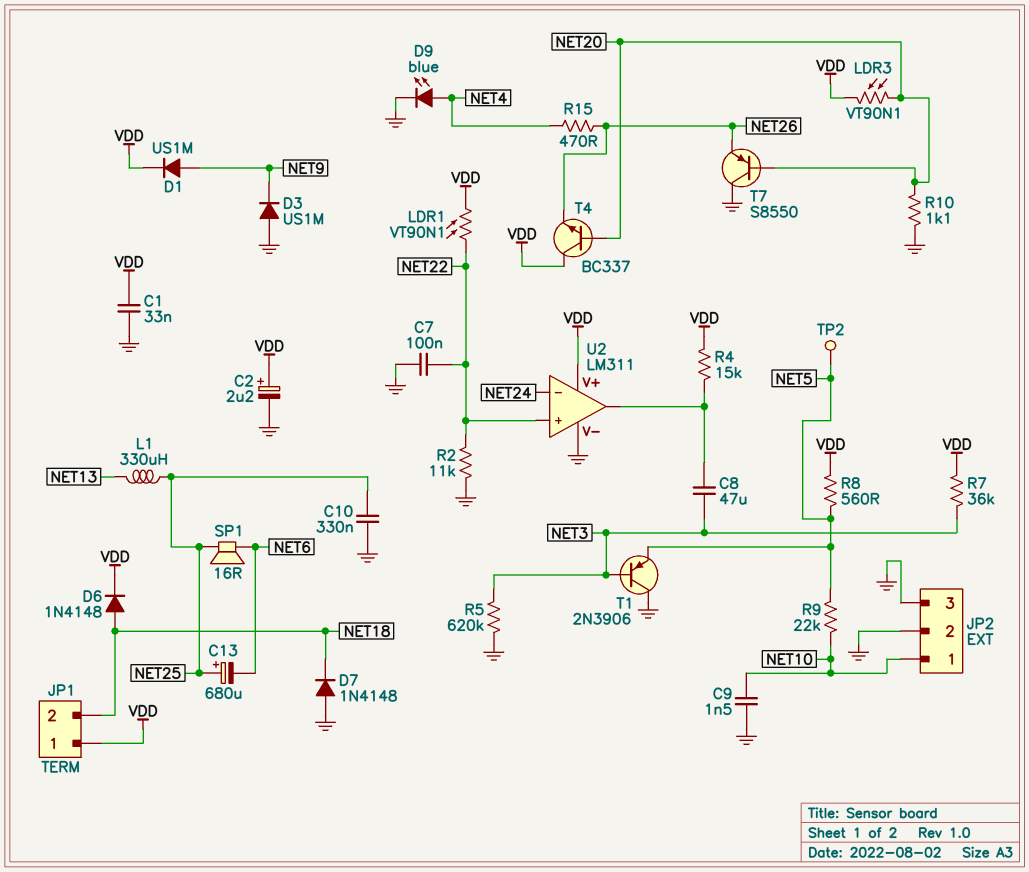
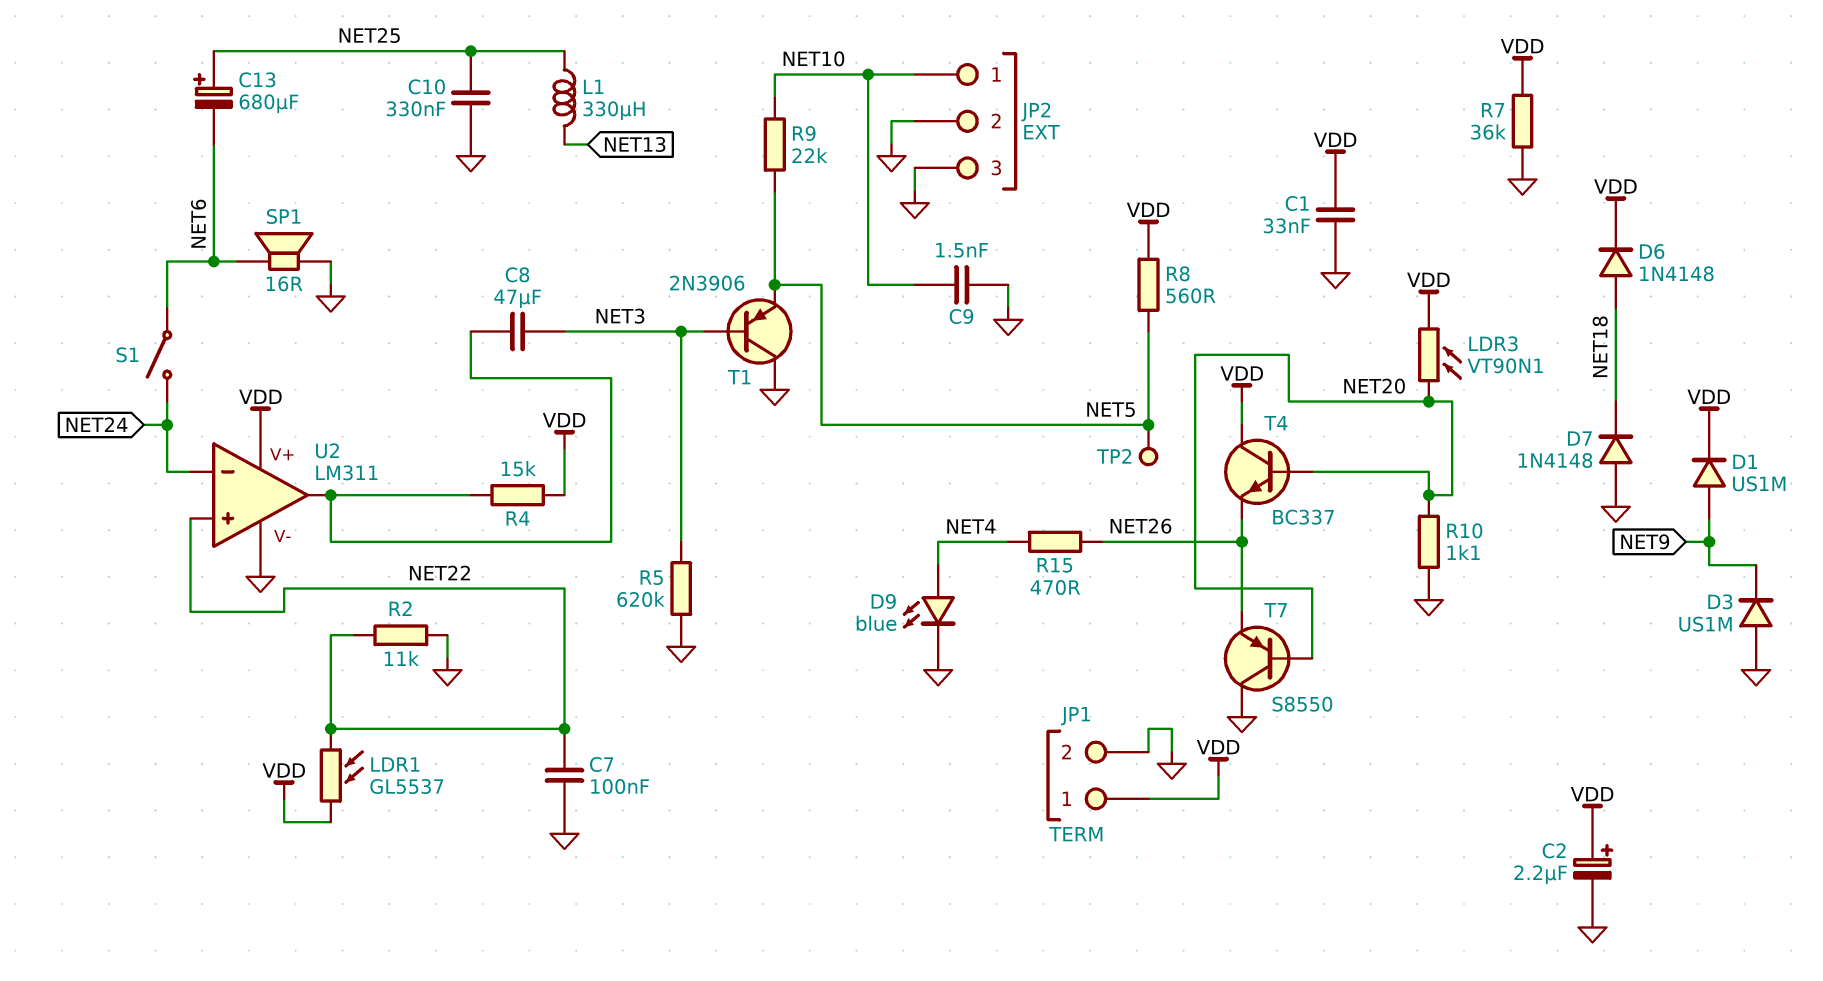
JP1 pin 2: NET18 -> GND
LDR1: VT90N1 (NET22, VDD) -> GL5537 (NET22, VDD)
R7: 36k (NET3, VDD) -> 36k (GND, VDD)
S1: none -> switch (NET6, NET24)
SP1: speaker 16R (NET6, NET25) -> speaker 16R (GND, NET6)

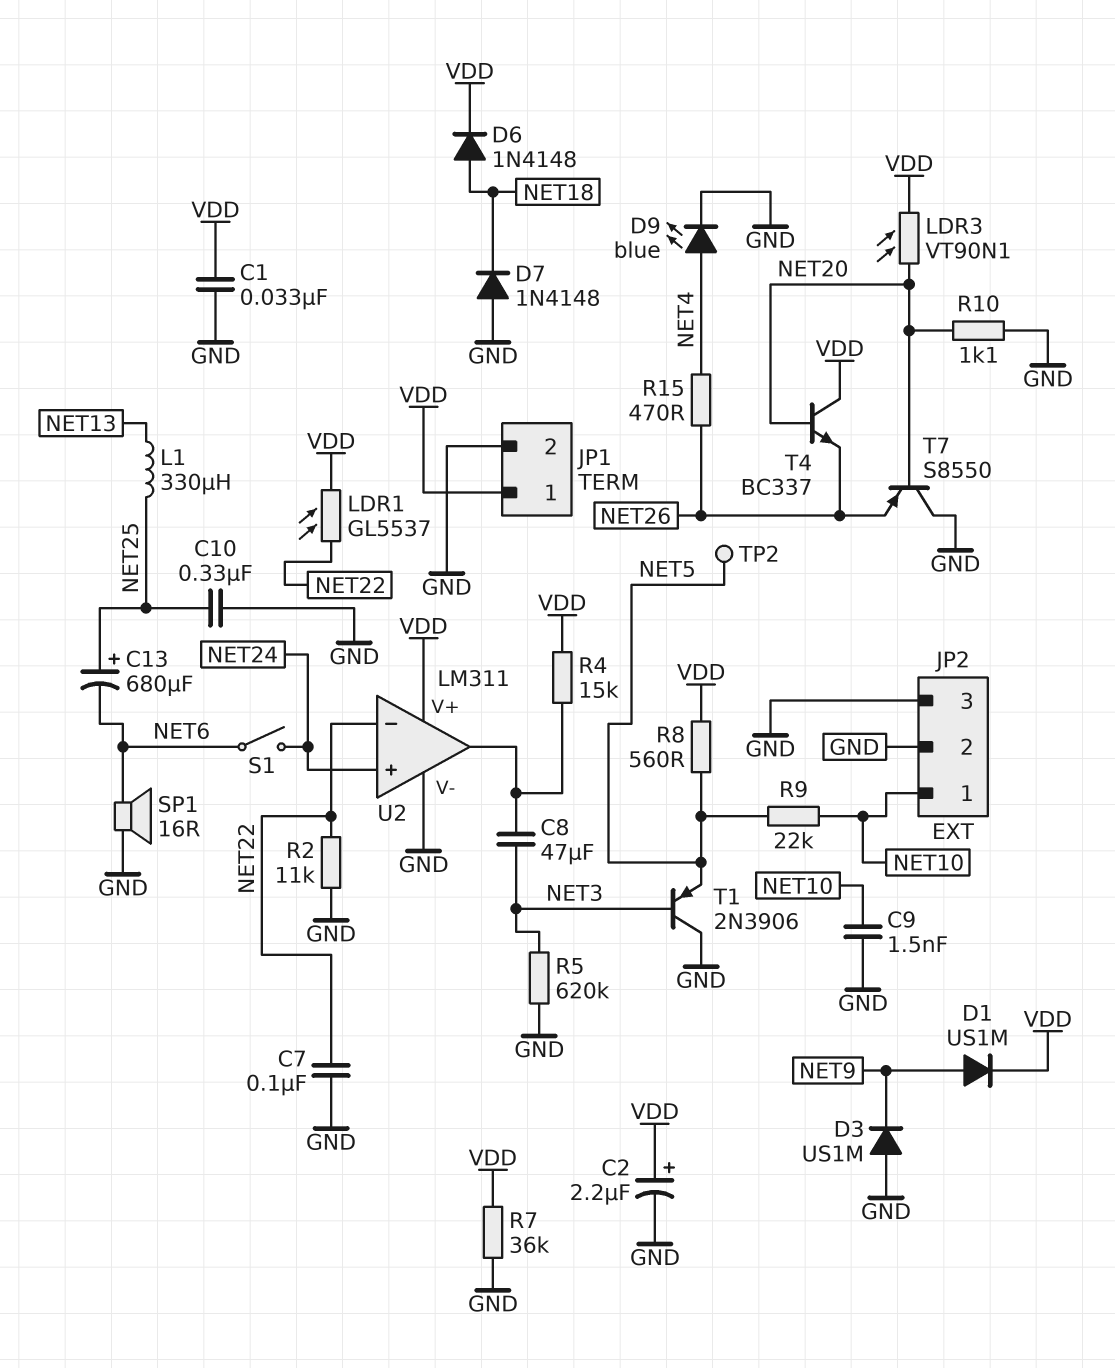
U2 pin in+: NET22 -> NET24
U2 pin in-: NET24 -> NET22

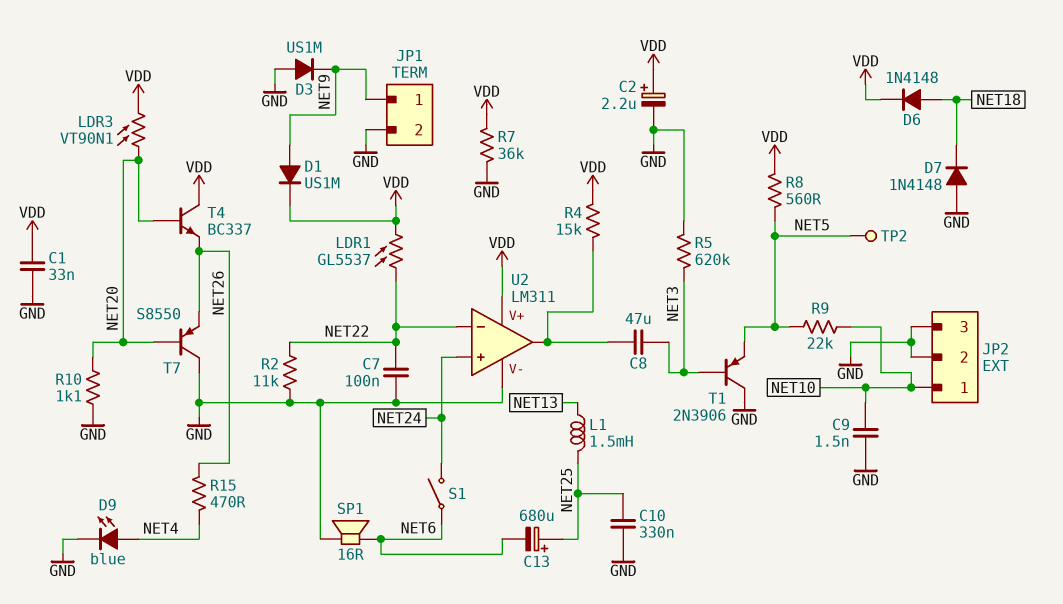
JP1 pin 1: VDD -> NET9
L1: 330uH (NET13, NET25) -> 1.5mH (NET13, NET25)

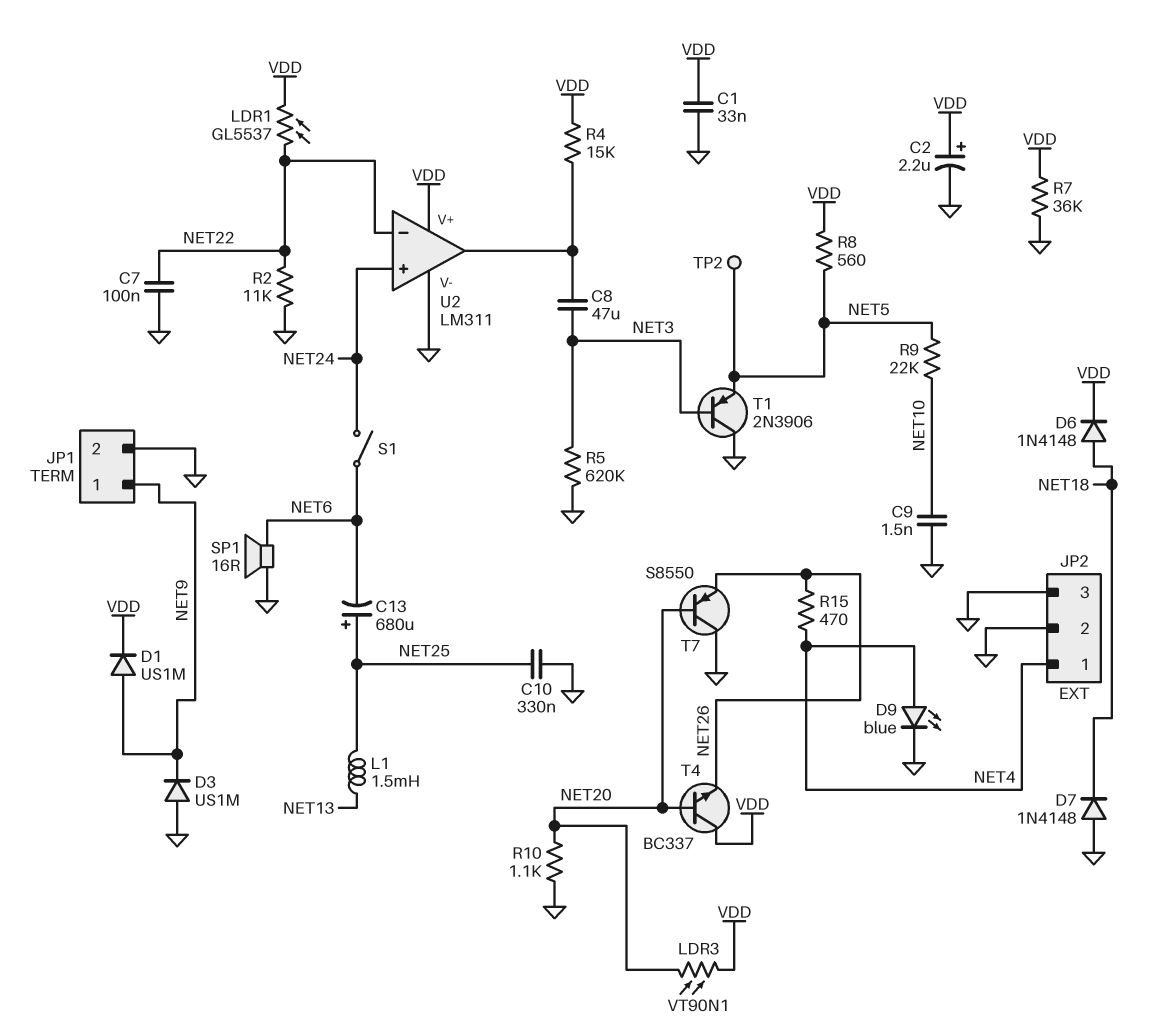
JP2 pin 1: NET10 -> NET4

